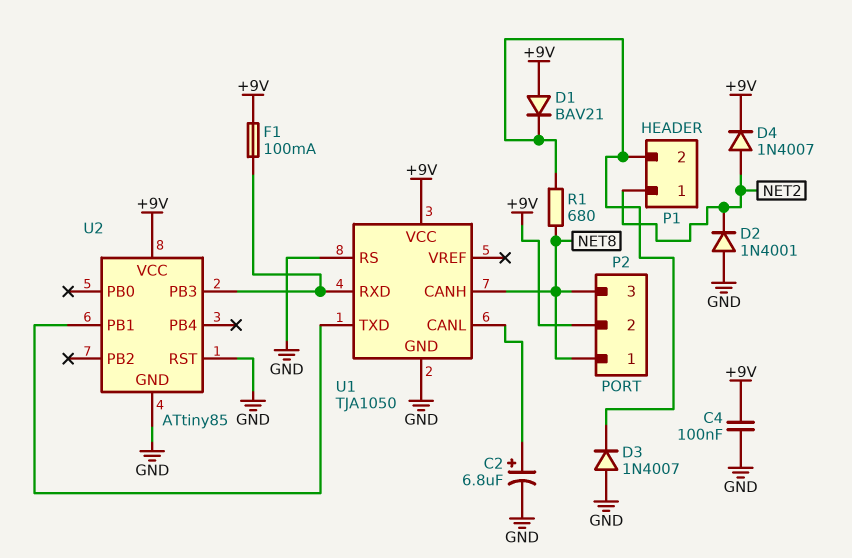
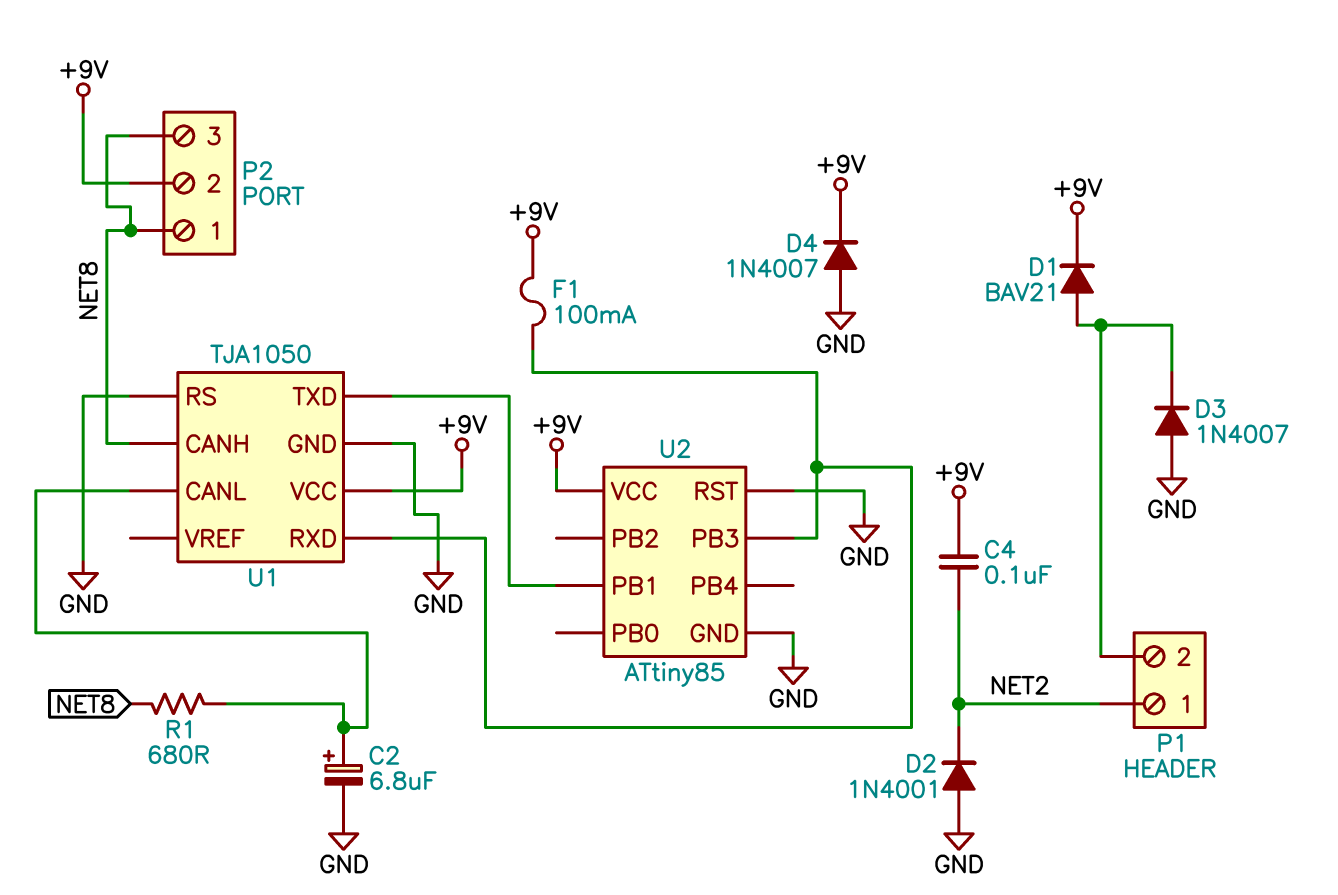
C4: 100nF (+9V, GND) -> 100nF (+9V, NET2)
D1: diode BAV21 (A +9V, K P1/2) -> diode BAV21 (A P1/2, K +9V)
D4: diode 1N4007 (A NET2, K +9V) -> diode 1N4007 (A GND, K +9V)
R1: 680 (NET8, P1/2) -> 680 (NET8, U1/CANL)

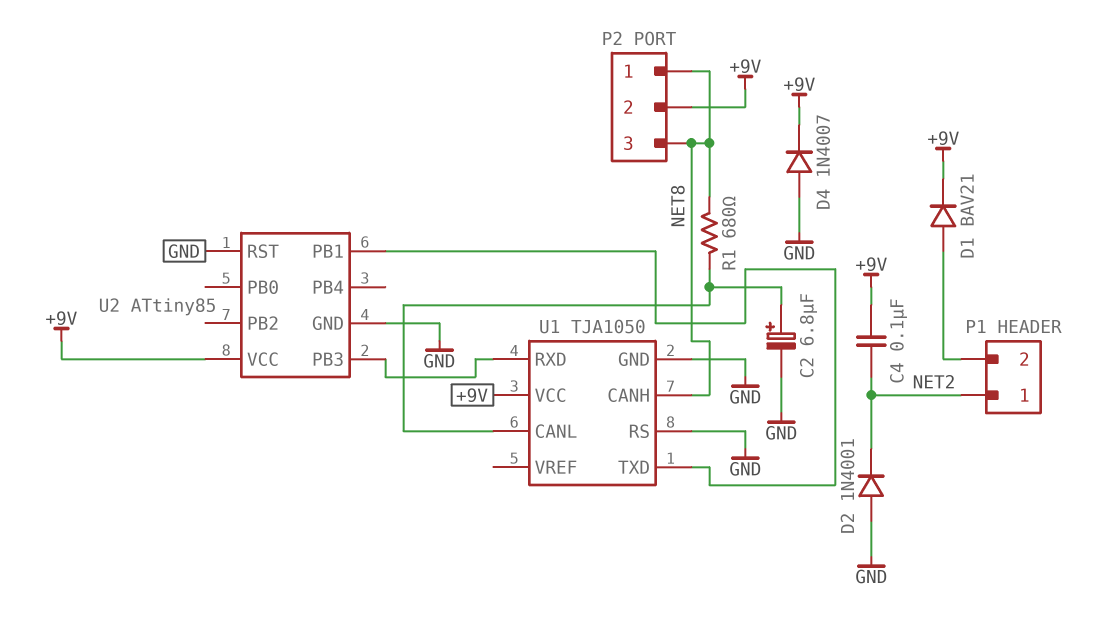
D3: diode 1N4007 (A GND, K P1/2) -> none
F1: 100mA (+9V, U1/RXD) -> none

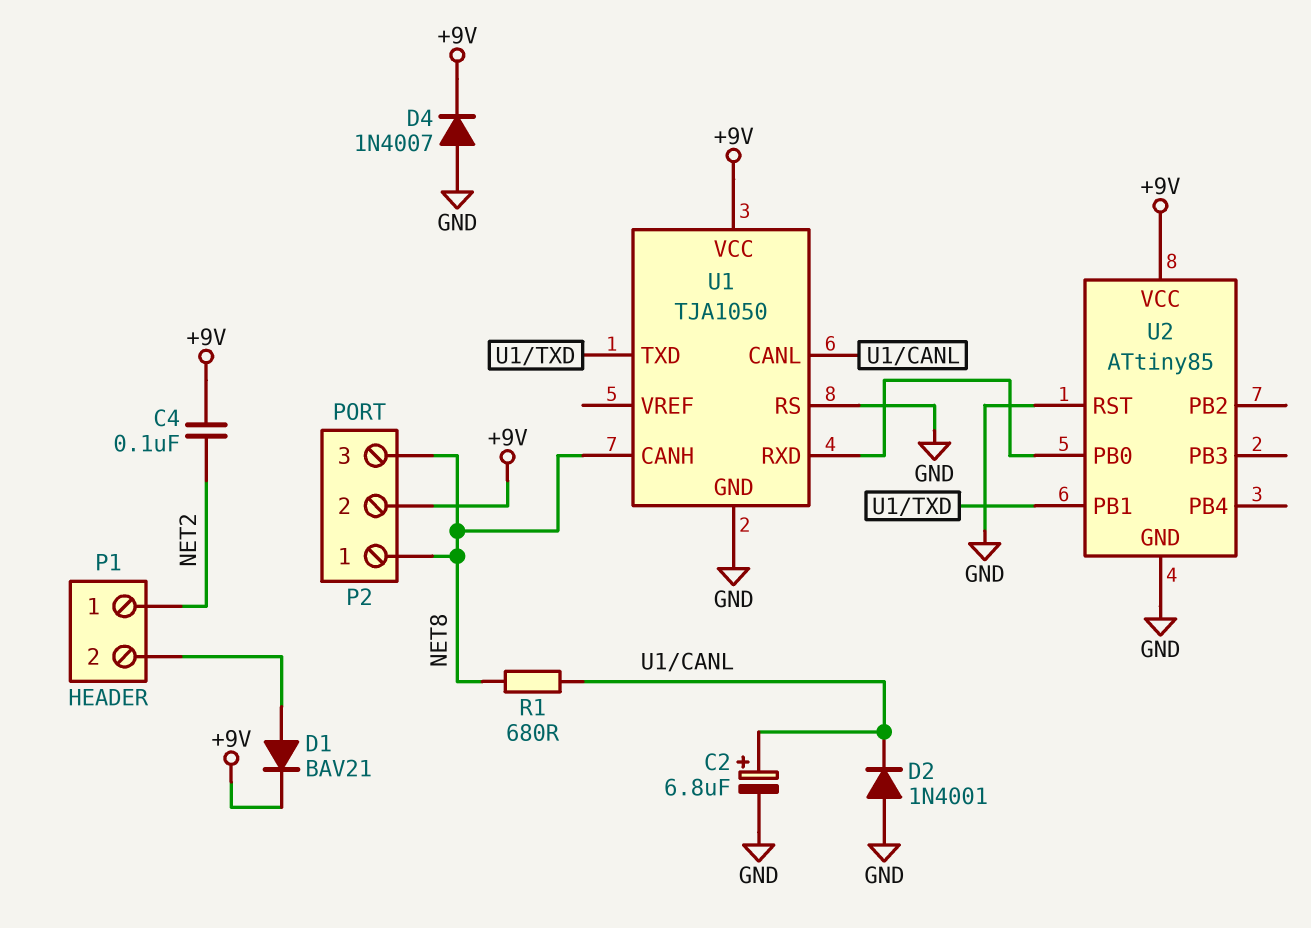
D2: diode 1N4001 (A GND, K NET2) -> diode 1N4001 (A GND, K U1/CANL)
U2 pin PB0: none -> U1/RXD
U2 pin PB3: U1/RXD -> none

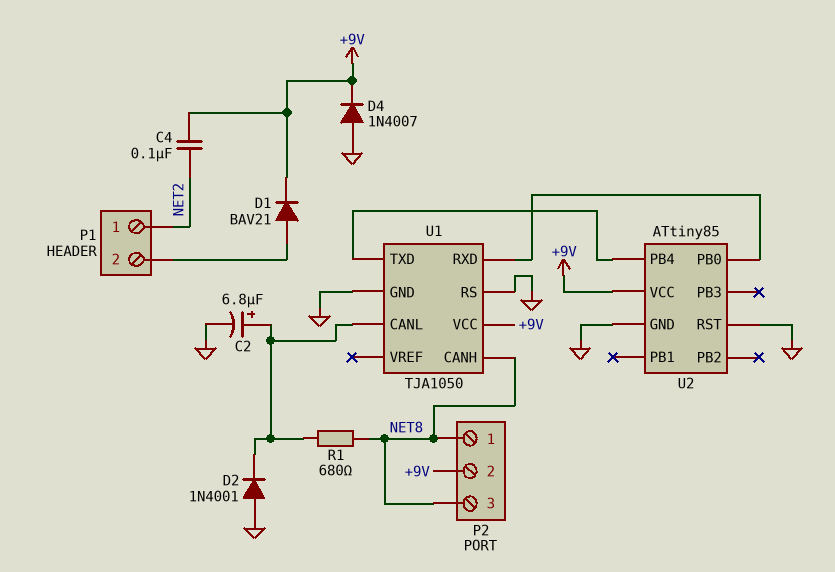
U2 pin PB1: U1/TXD -> none
U2 pin PB4: none -> U1/TXD

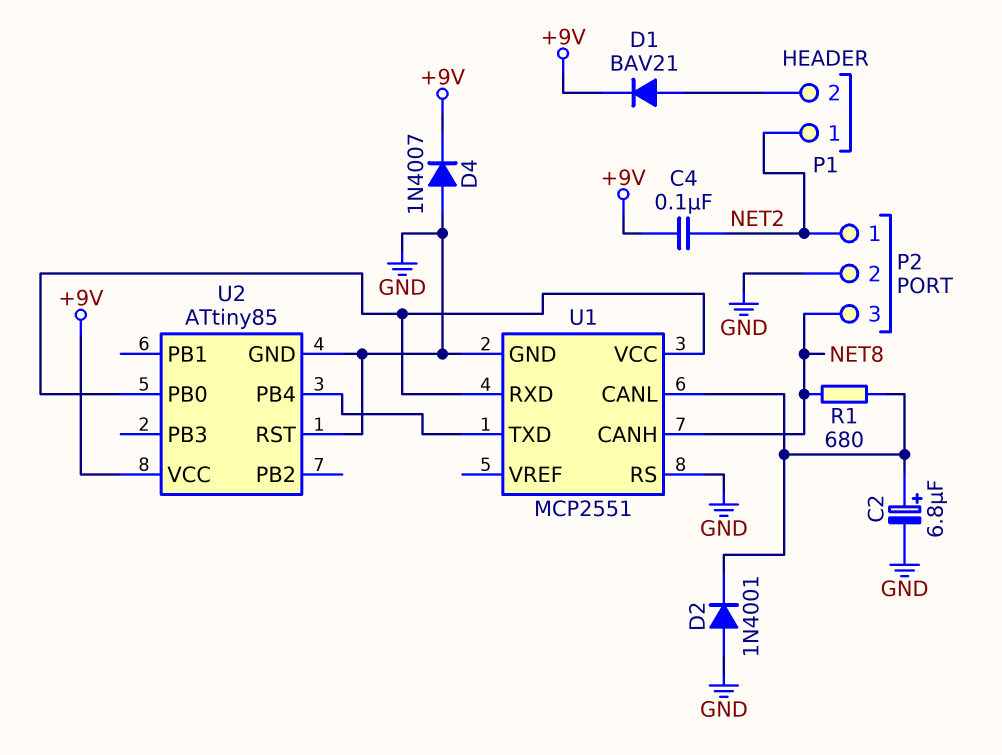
P2 pin 1: NET8 -> NET2
P2 pin 2: +9V -> GND
U1: TJA1050 -> MCP2551
U1 pin VCC: +9V -> U1/RXD

